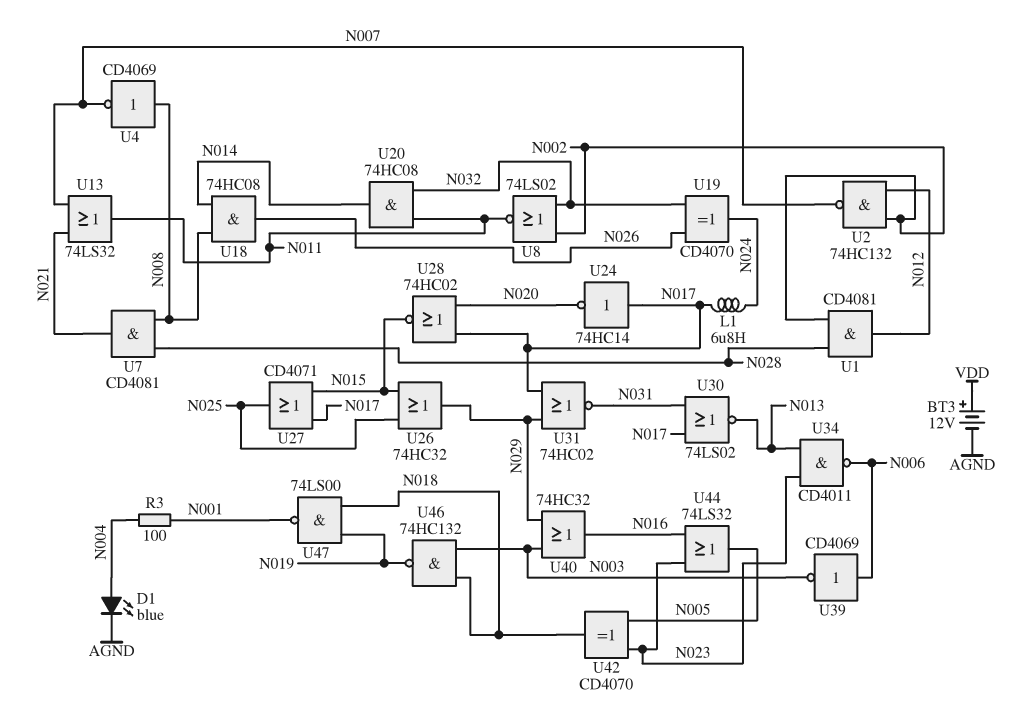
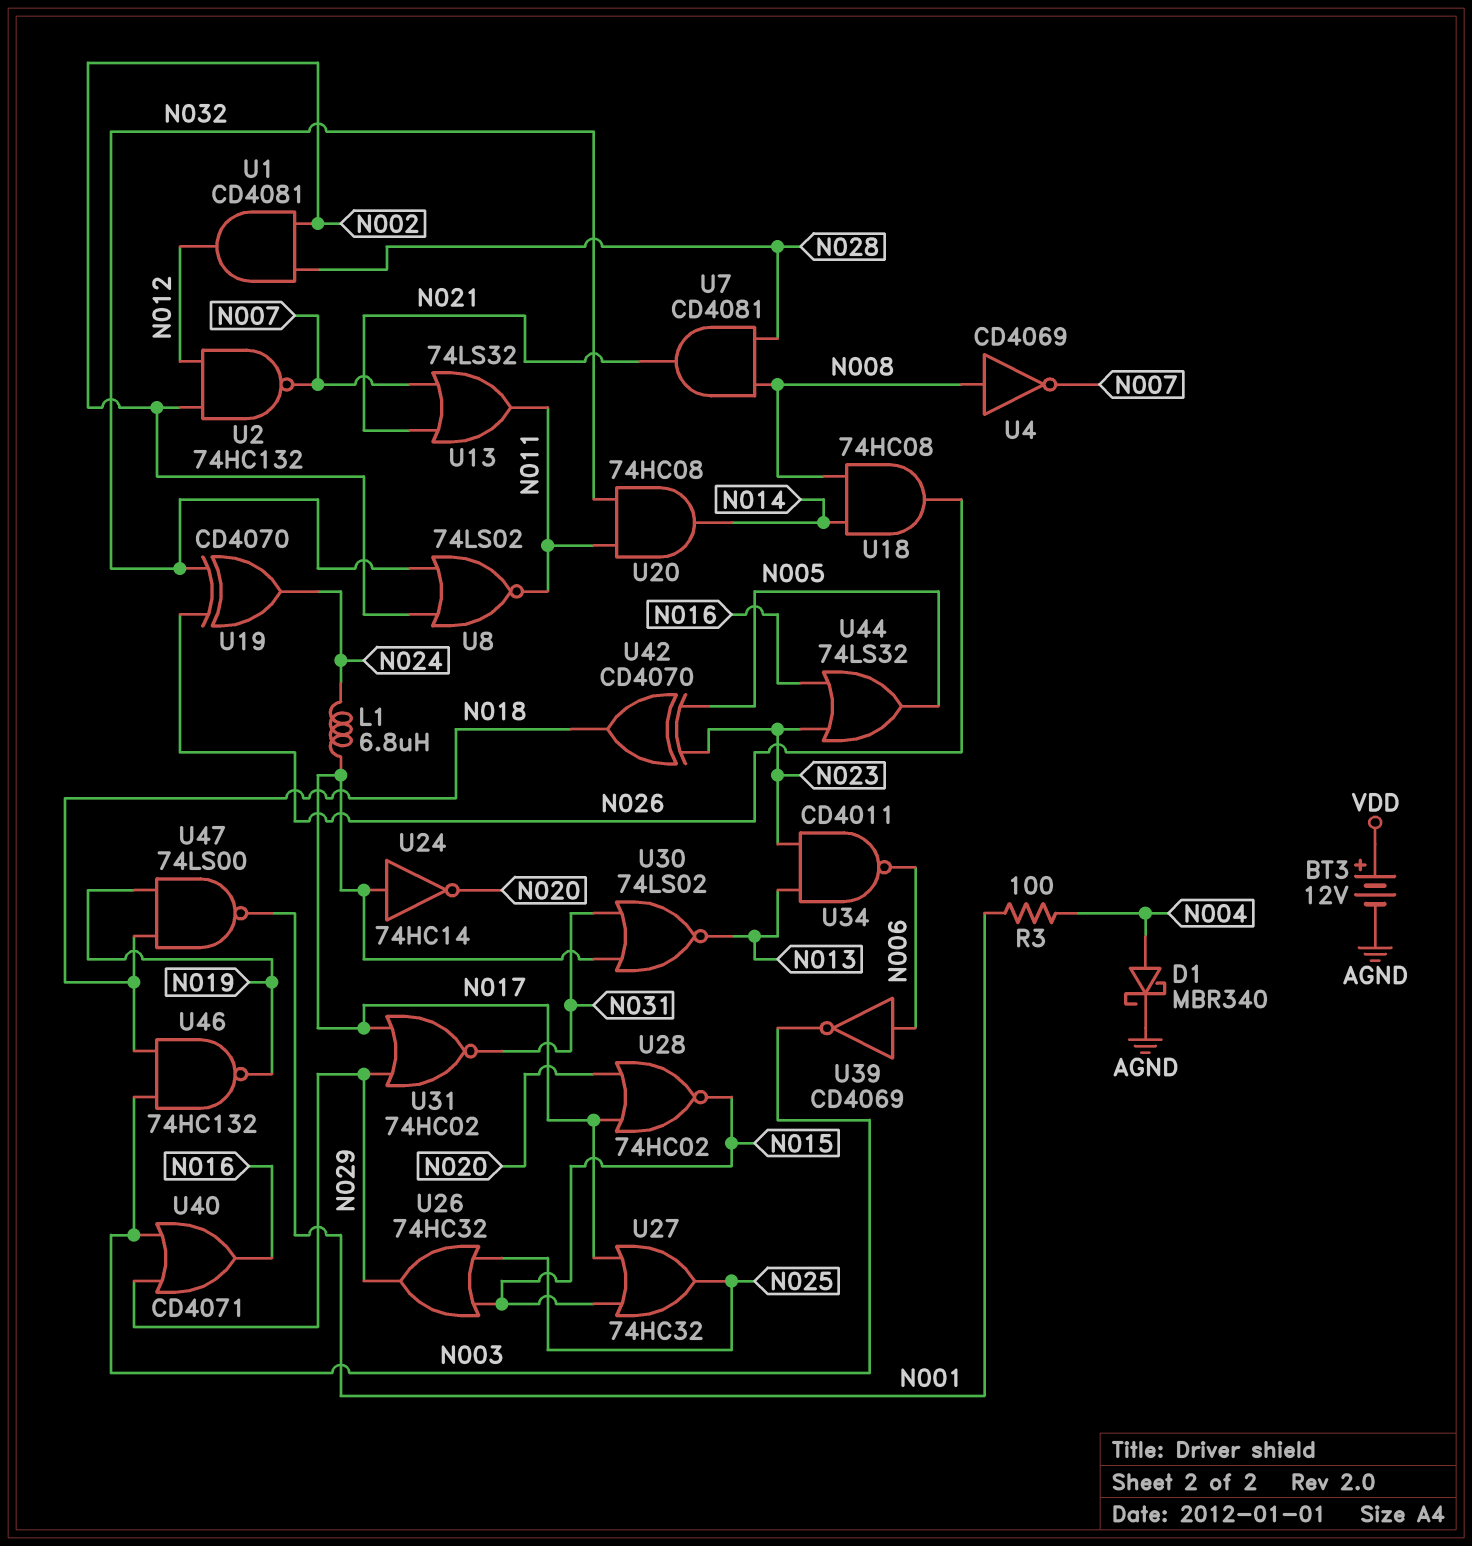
D1: LED blue (A N004, K AGND) -> schottky MBR340 (A N004, K AGND)
U27: OR CD4071 (in N015, in N017, out N025) -> OR 74HC32 (in N015, in N017, out N025)
U40: OR 74HC32 (in N003, in N029, out N016) -> OR CD4071 (in N003, in N029, out N016)

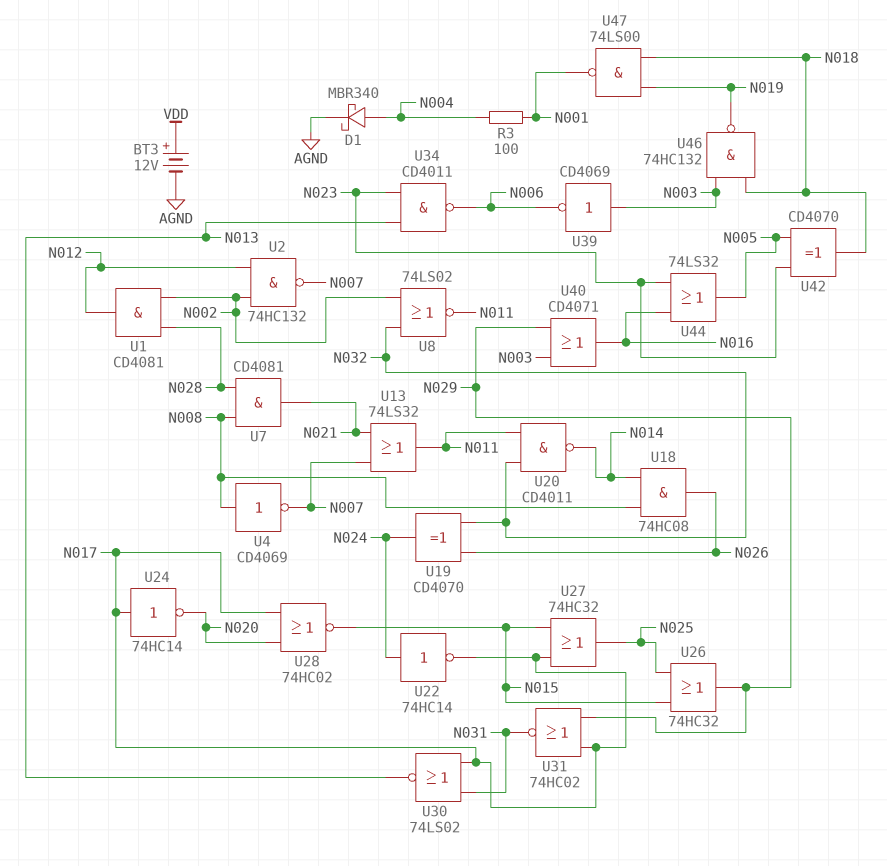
L1: 6.8uH (N017, N024) -> none
U20: AND 74HC08 (in N011, in N032, out N014) -> NAND CD4011 (in N011, in N032, out N014)
U22: none -> NOT 74HC14 (in N024, out N017)
U39: NOT CD4069 (in N006, out N003) -> NOT CD4069 (in N003, out N006)

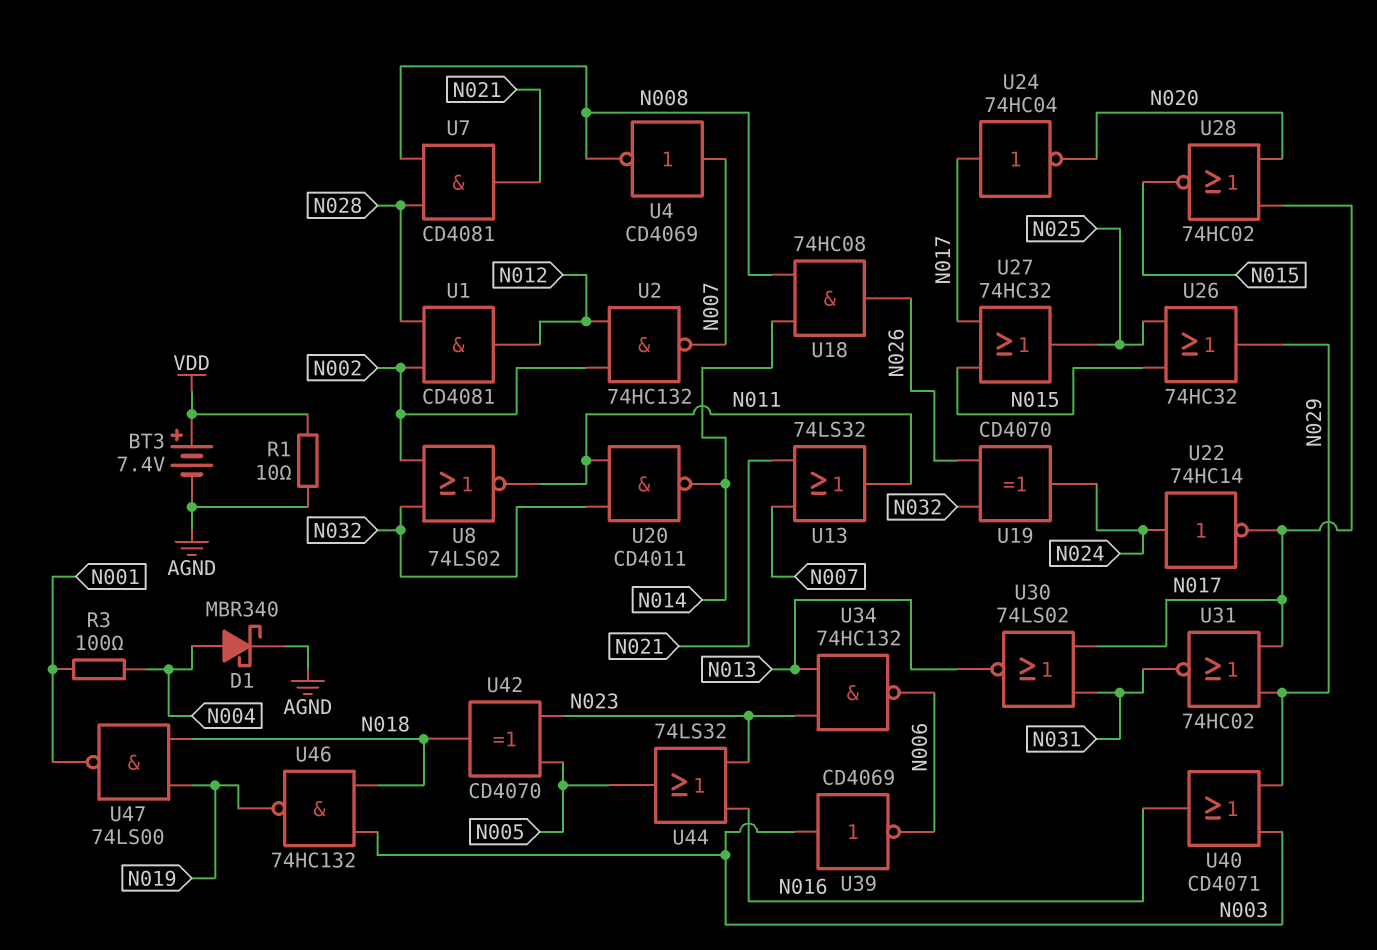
BT3: 12V (plus VDD, minus AGND) -> 7.4V (plus VDD, minus AGND)
R1: none -> 10 (AGND, VDD)
U4: NOT CD4069 (in N008, out N007) -> NOT CD4069 (in N007, out N008)
U24: NOT 74HC14 (in N017, out N020) -> NOT 74HC04 (in N017, out N020)
U34: NAND CD4011 (in N013, in N023, out N006) -> NAND 74HC132 (in N013, in N023, out N006)

